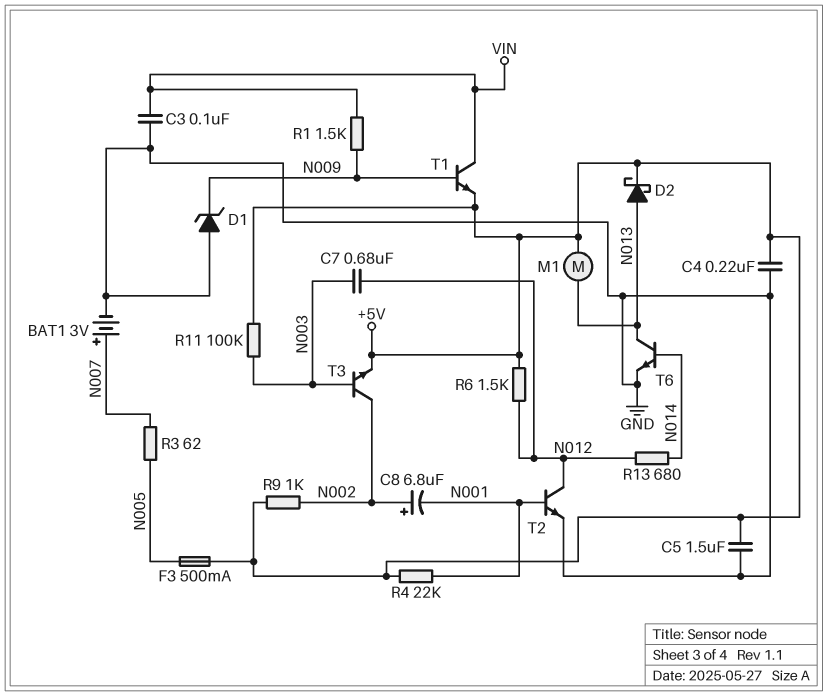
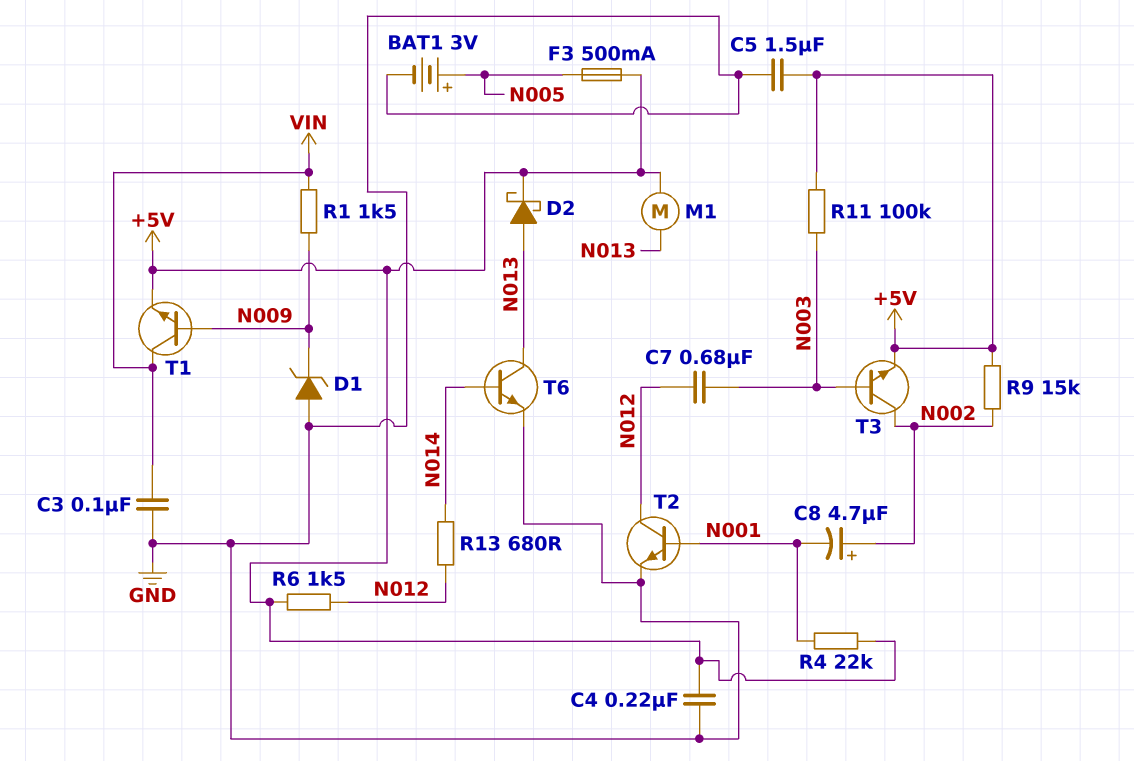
BAT1: 3V (plus N007, minus GND) -> 3V (plus N005, minus GND)
C8: 6.8uF (plus N002, minus N001) -> 4.7uF (plus N002, minus N001)
R3: 62 (N005, N007) -> none
R9: 1k (+5V, N002) -> 15k (+5V, N002)

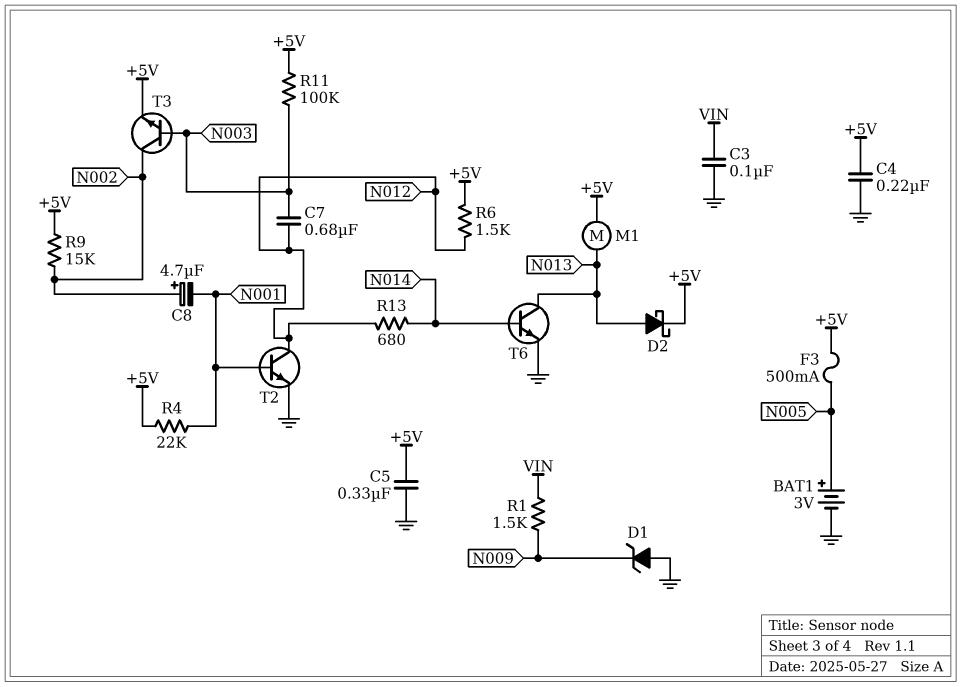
C5: 1.5uF (+5V, GND) -> 330nF (+5V, GND)
T1: NPN (B N009, C VIN, E +5V) -> none

